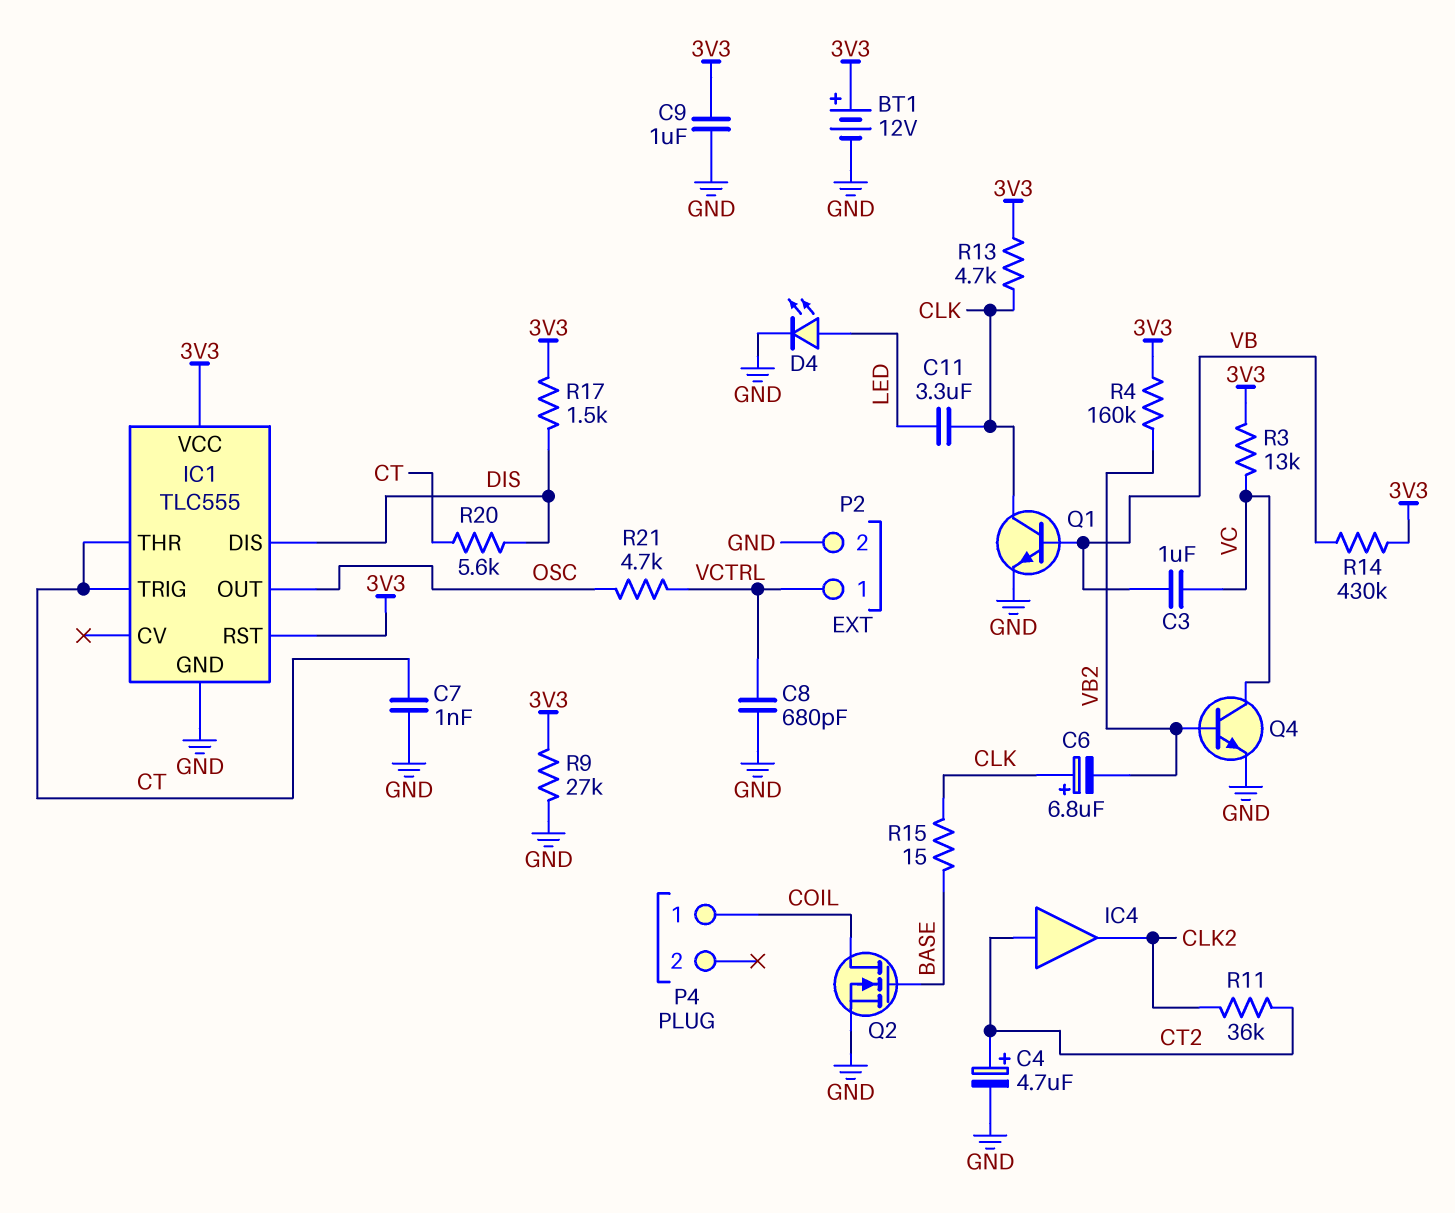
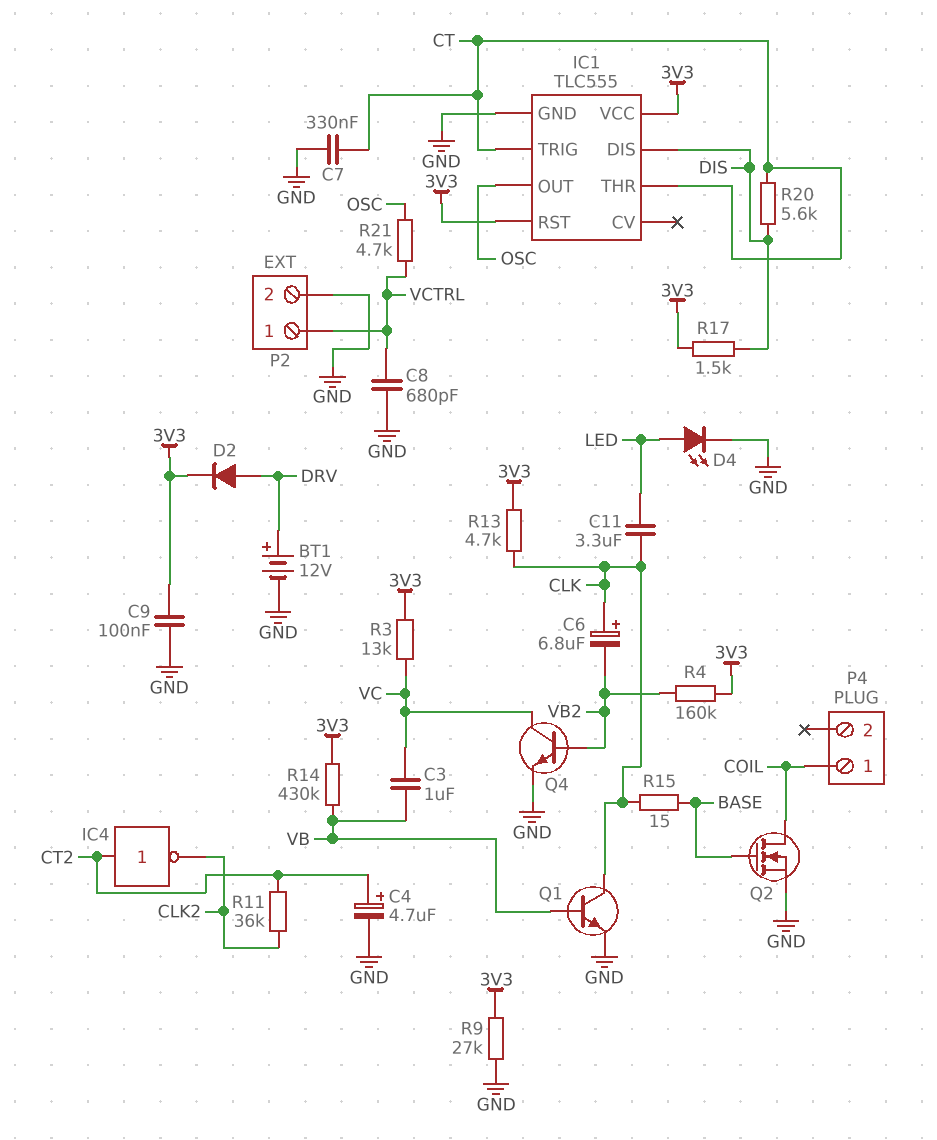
BT1: 12V (plus 3V3, minus GND) -> 12V (plus DRV, minus GND)
C7: 1nF (CT, GND) -> 330nF (CT, GND)
C9: 1uF (3V3, GND) -> 100nF (3V3, GND)
D2: none -> diode (A DRV, K 3V3)
IC4: buffer (in CT2, out CLK2) -> NOT (in CT2, out CLK2)

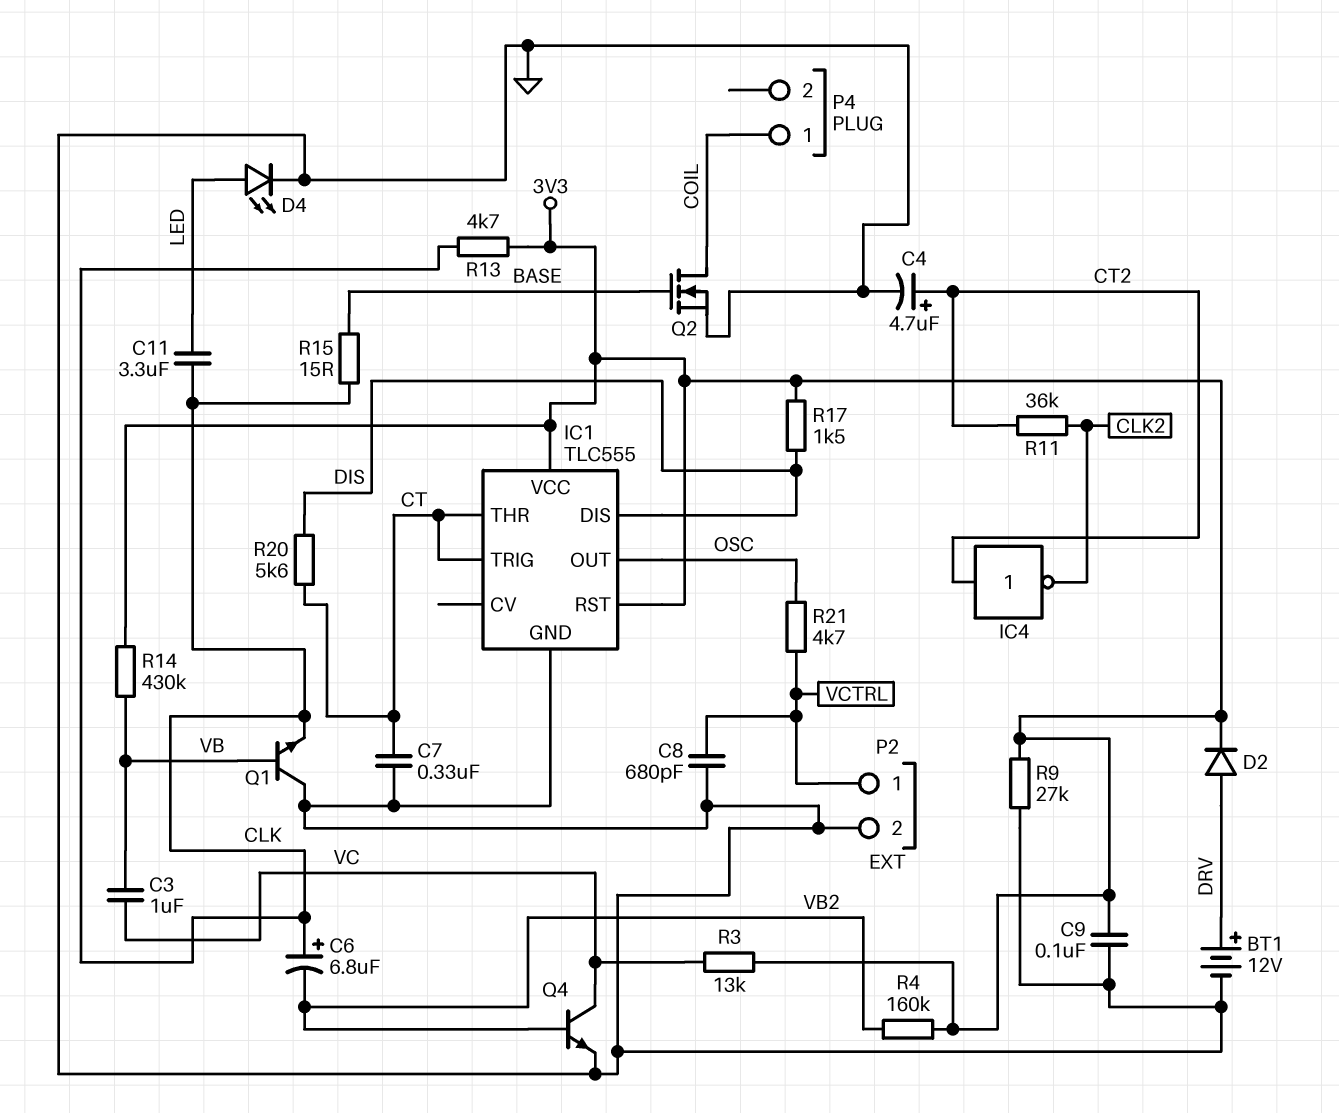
Q1: NPN (B VB, C CLK, E GND) -> NPN (B VB, C GND, E CLK)

